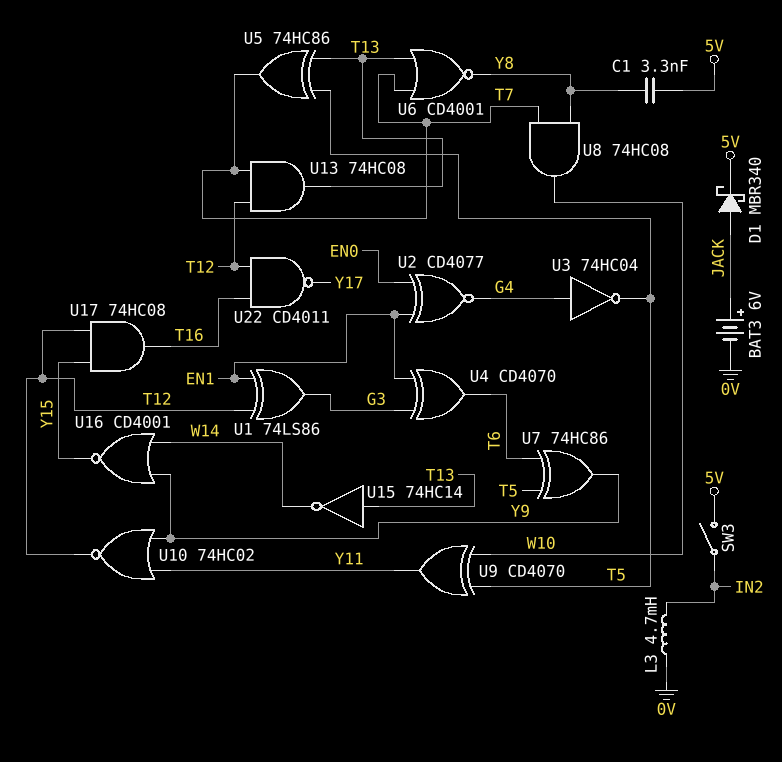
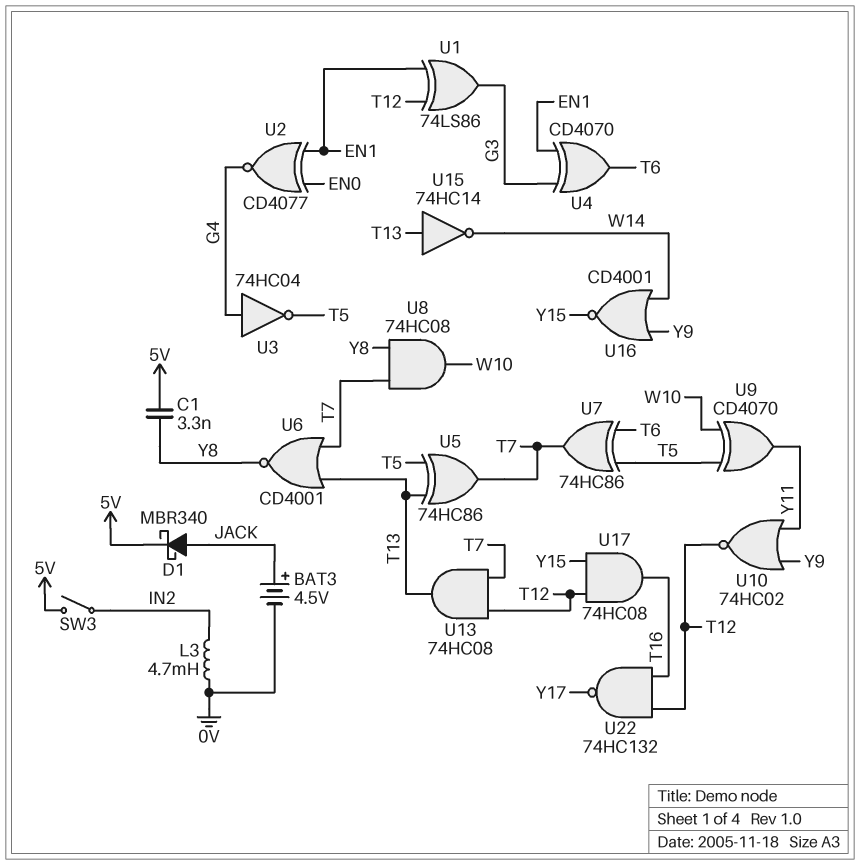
BAT3: 6V (plus JACK, minus 0V) -> 4.5V (plus JACK, minus 0V)
U7: XOR 74HC86 (in T5, in T6, out Y9) -> XOR 74HC86 (in T5, in T6, out T7)
U22: NAND CD4011 (in T12, in T16, out Y17) -> NAND 74HC132 (in T12, in T16, out Y17)

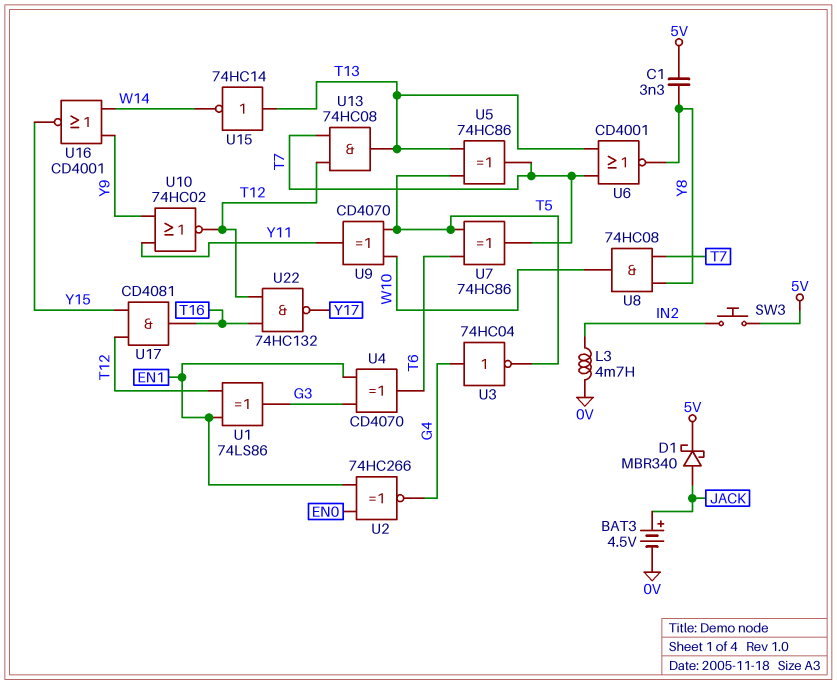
SW3: switch (5V, IN2) -> button (5V, IN2)
U2: XNOR CD4077 (in EN0, in EN1, out G4) -> XNOR 74HC266 (in EN0, in EN1, out G4)
U17: AND 74HC08 (in T12, in Y15, out T16) -> AND CD4081 (in T12, in Y15, out T16)

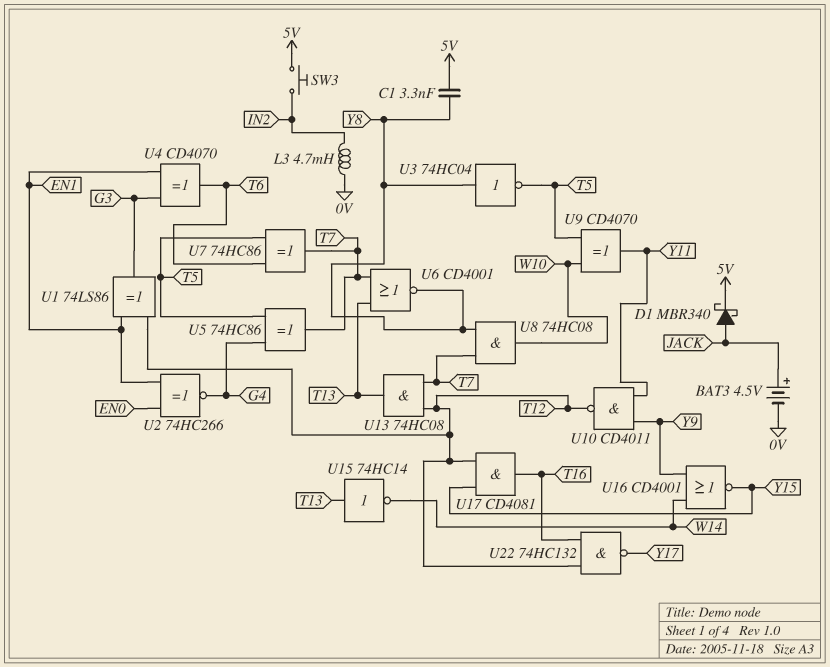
U3: NOT 74HC04 (in G4, out T5) -> NOT 74HC04 (in Y8, out T5)
U5: XOR 74HC86 (in T5, in T13, out T7) -> XOR 74HC86 (in G4, in T5, out T7)
U10: NOR 74HC02 (in Y9, in Y11, out T12) -> NAND CD4011 (in Y9, in Y11, out T12)

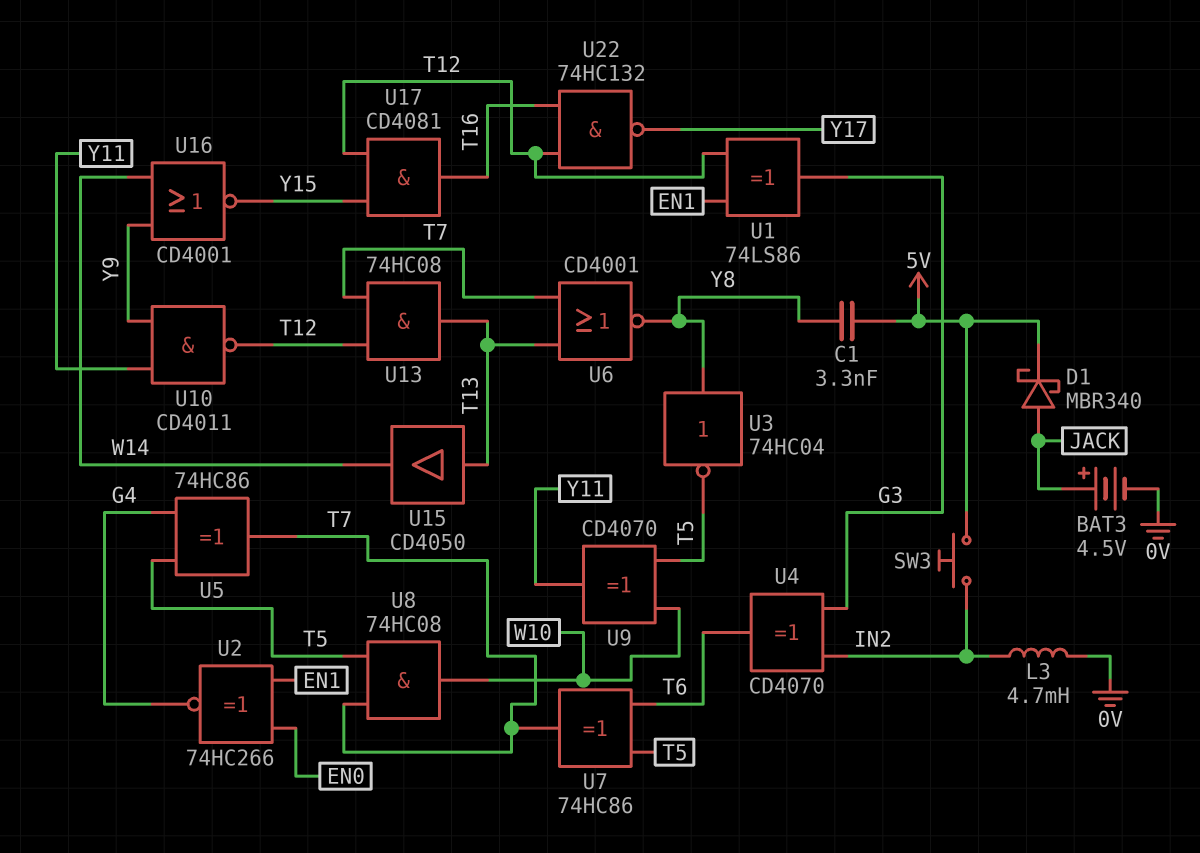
U4: XOR CD4070 (in EN1, in G3, out T6) -> XOR CD4070 (in G3, in IN2, out T6)
U8: AND 74HC08 (in T7, in Y8, out W10) -> AND 74HC08 (in T5, in T7, out W10)
U15: NOT 74HC14 (in T13, out W14) -> buffer CD4050 (in T13, out W14)

